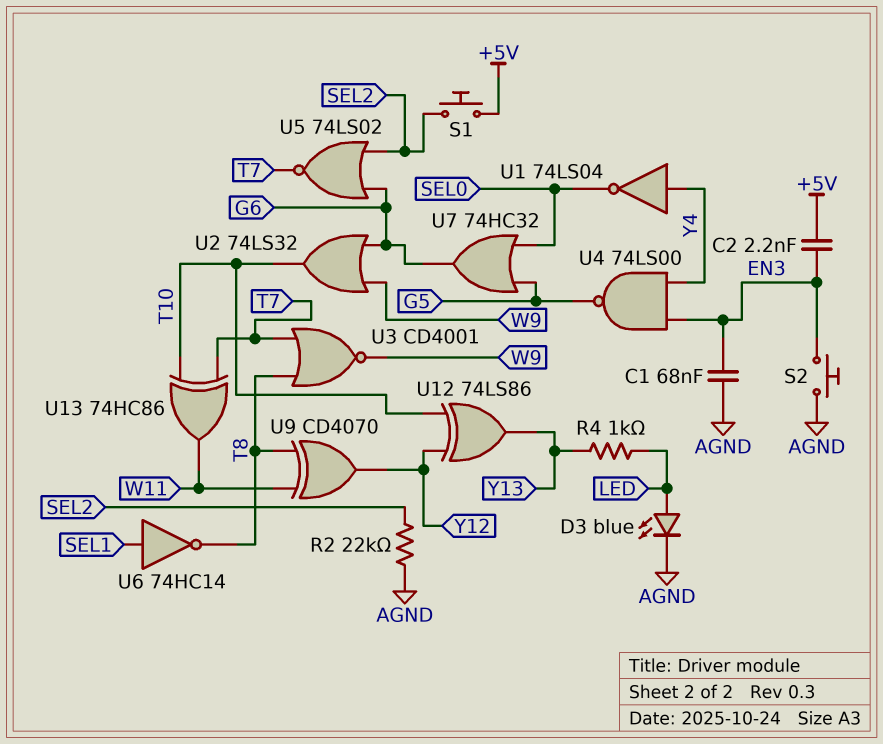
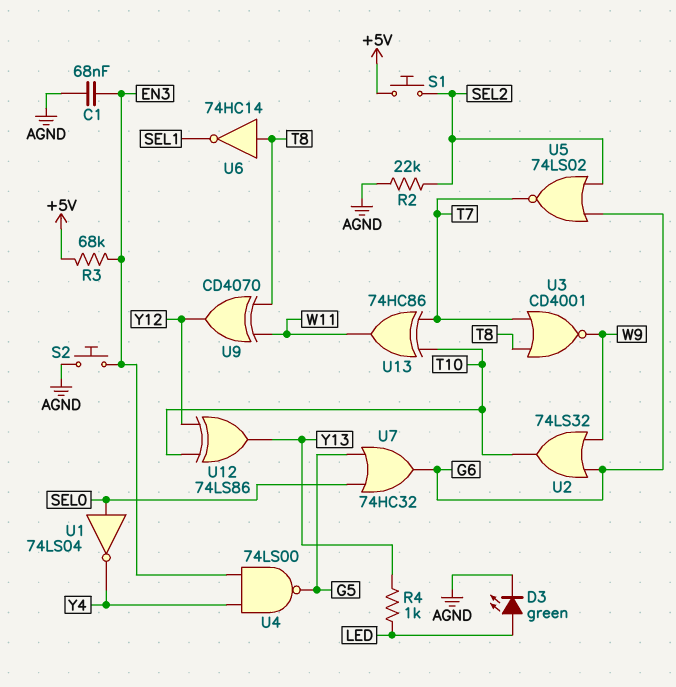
C2: 2.2nF (+5V, EN3) -> none
D3: LED blue (A LED, K AGND) -> LED green (A LED, K AGND)
R3: none -> 68k (+5V, EN3)
U1: NOT 74LS04 (in Y4, out SEL0) -> NOT 74LS04 (in SEL0, out Y4)
U6: NOT 74HC14 (in SEL1, out T8) -> NOT 74HC14 (in T8, out SEL1)

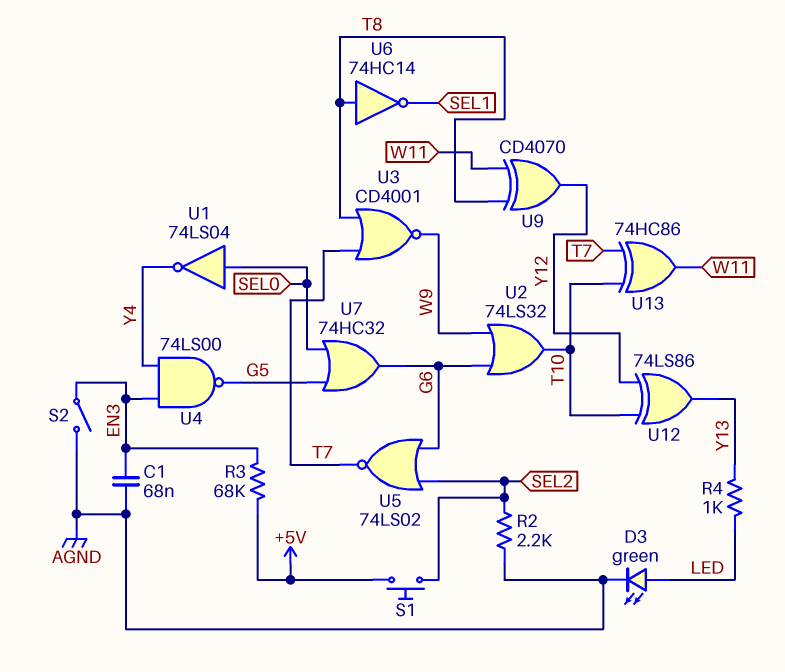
R2: 22k (AGND, SEL2) -> 2.2k (AGND, SEL2)
S2: button (AGND, EN3) -> switch (AGND, EN3)

